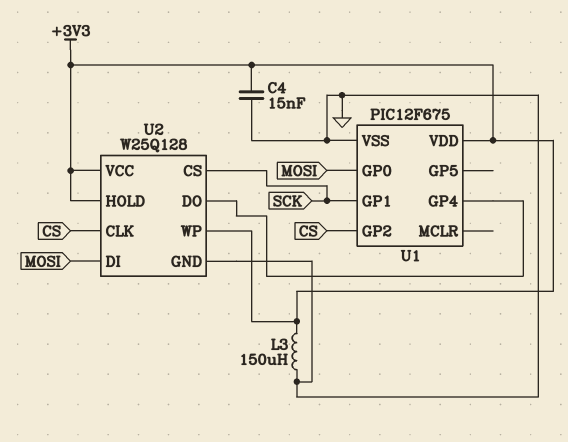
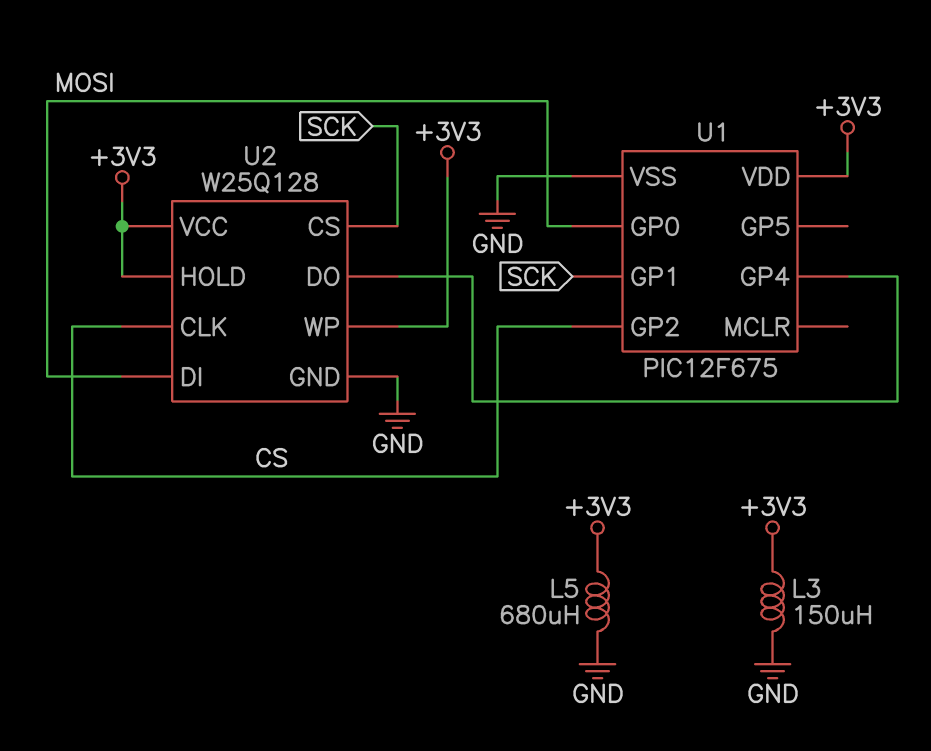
C4: 15nF (+3V3, GND) -> none
L5: none -> 680uH (+3V3, GND)

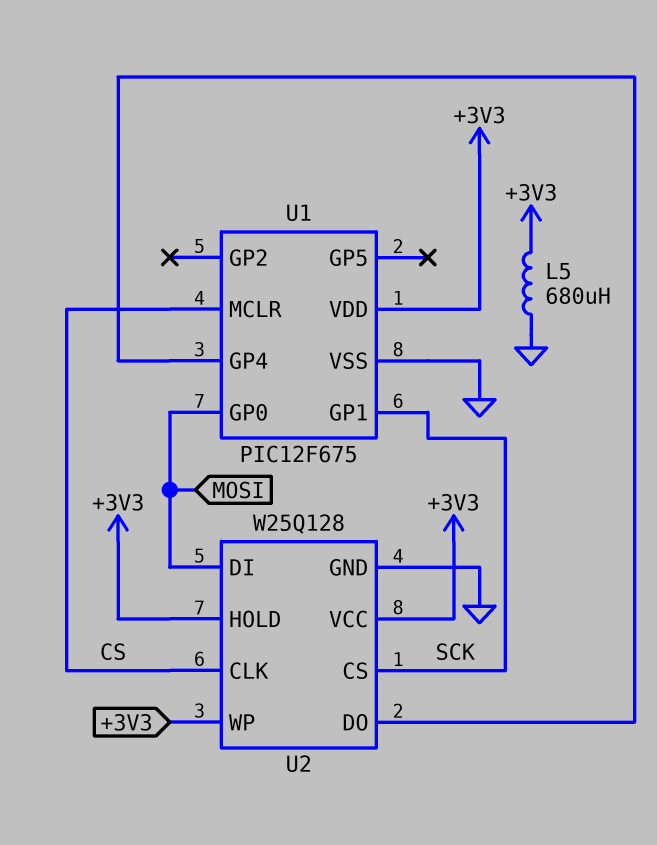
L3: 150uH (+3V3, GND) -> none
U1 pin GP2: CS -> none
U1 pin MCLR: none -> CS

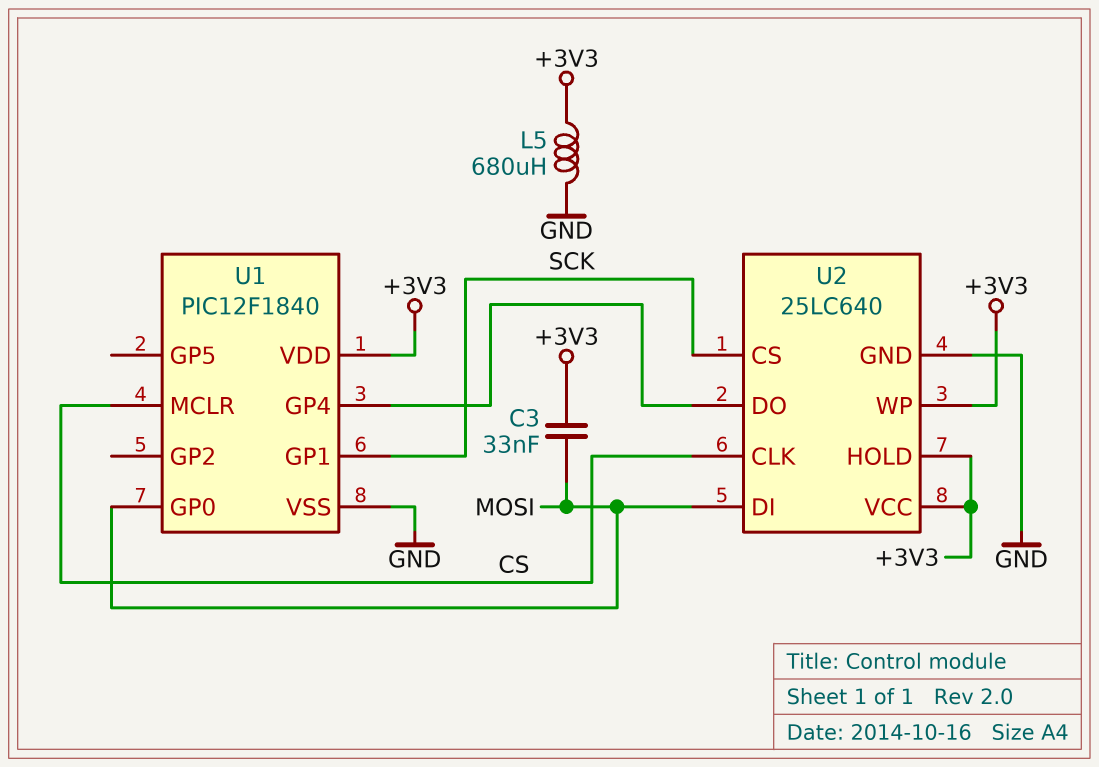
C3: none -> 33nF (+3V3, MOSI)
U1: PIC12F675 -> PIC12F1840
U2: W25Q128 -> 25LC640

